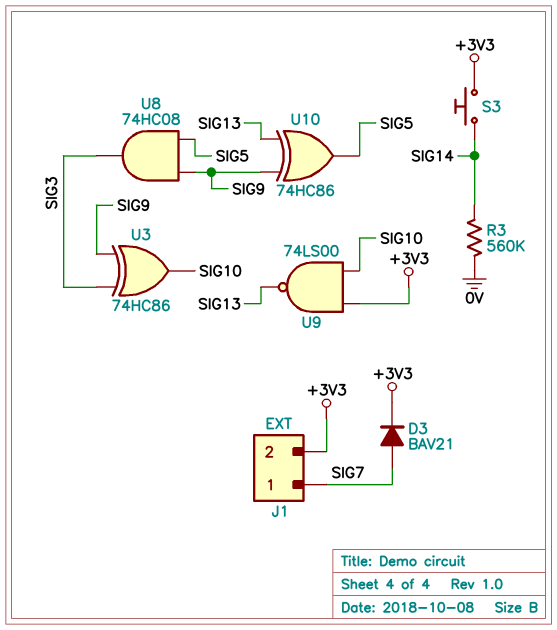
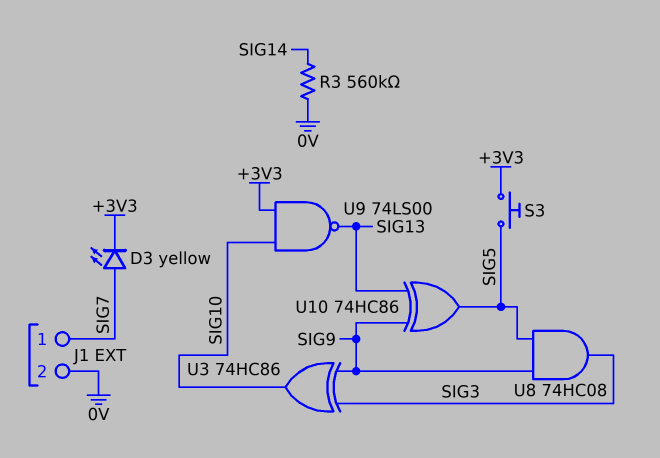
D3: diode BAV21 (A SIG7, K +3V3) -> LED yellow (A SIG7, K +3V3)
J1 pin 2: +3V3 -> 0V
S3: button (+3V3, SIG14) -> button (+3V3, SIG5)

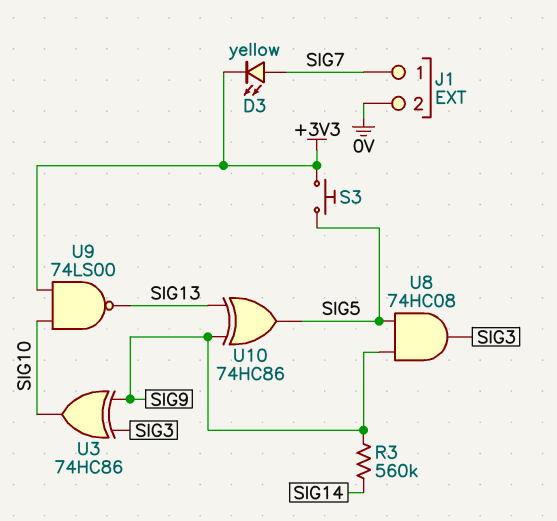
R3: 560k (0V, SIG14) -> 560k (SIG9, SIG14)

